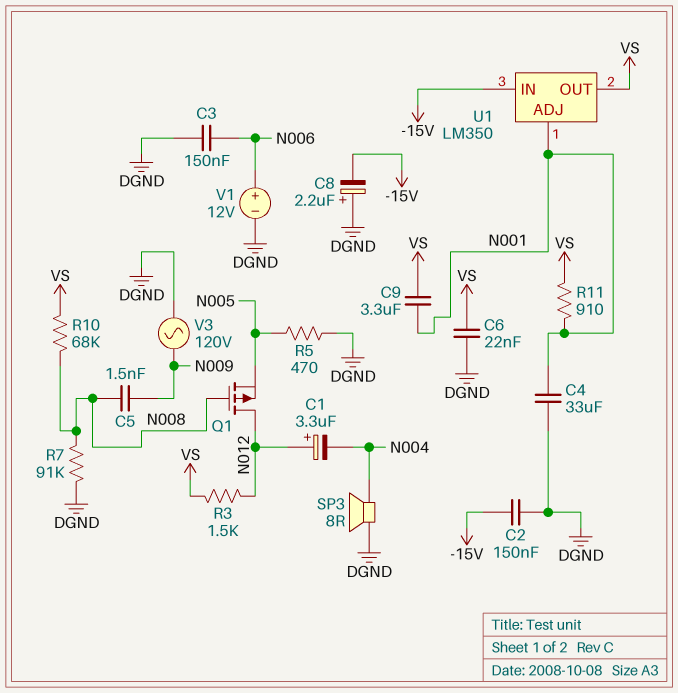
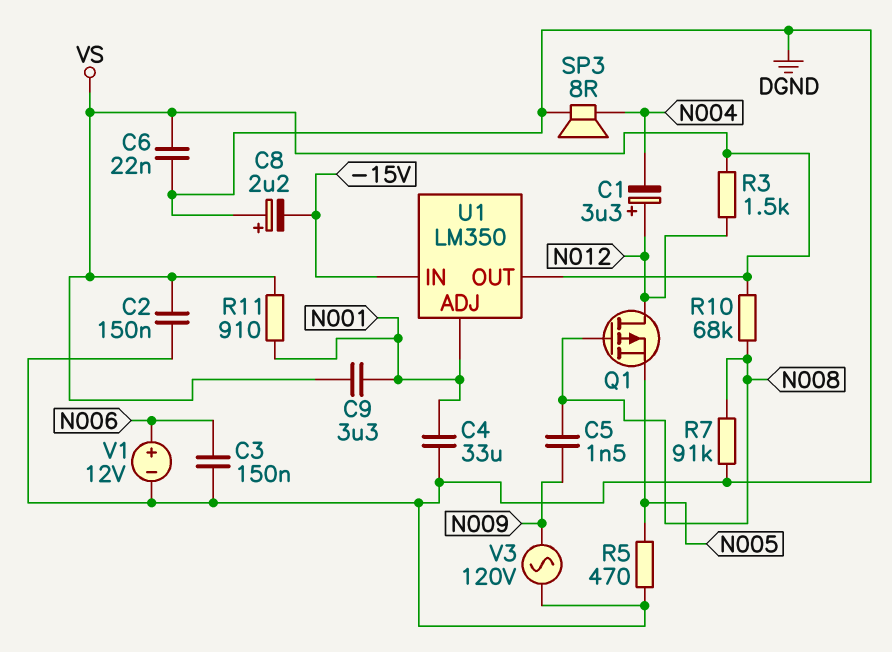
C2: 150nF (-15V, DGND) -> 150nF (DGND, VS)

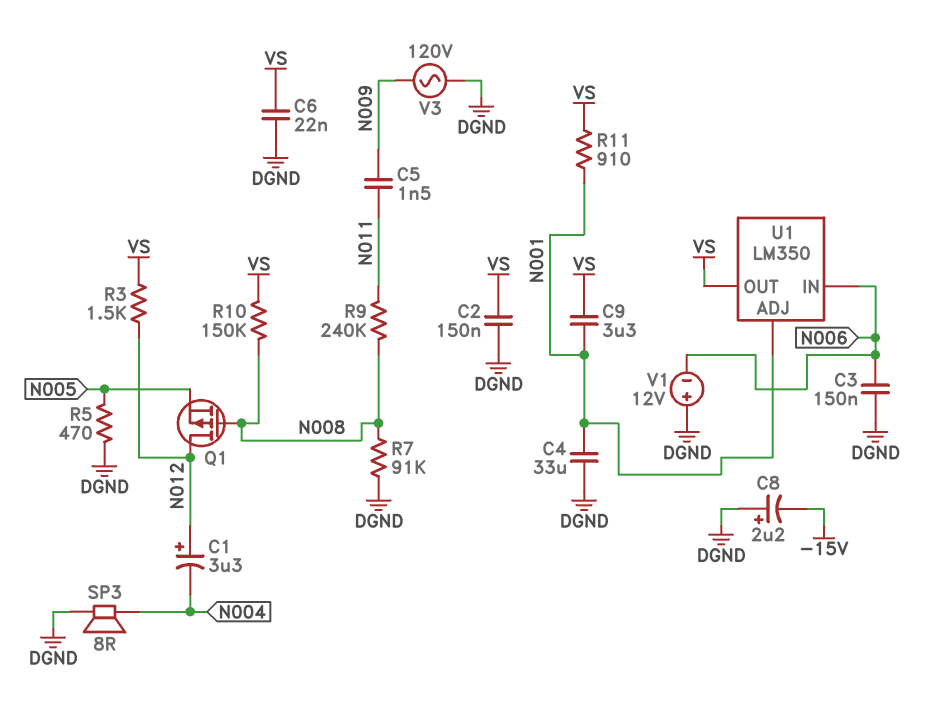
C5: 1.5nF (N008, N009) -> 1.5nF (N009, N011)
R9: none -> 240k (N008, N011)
R10: 68k (N008, VS) -> 150k (N008, VS)
U1 pin IN: -15V -> N006
V1: 12V (plus N006, minus DGND) -> 12V (plus DGND, minus N006)

